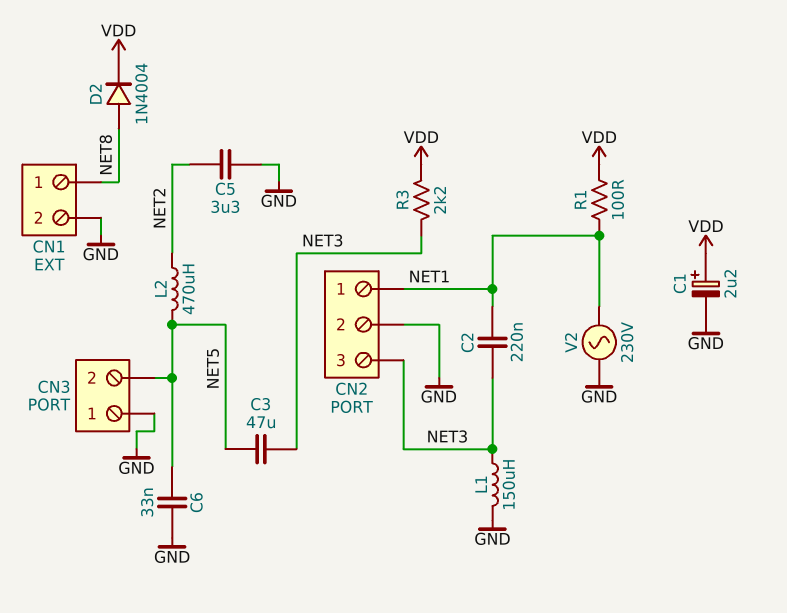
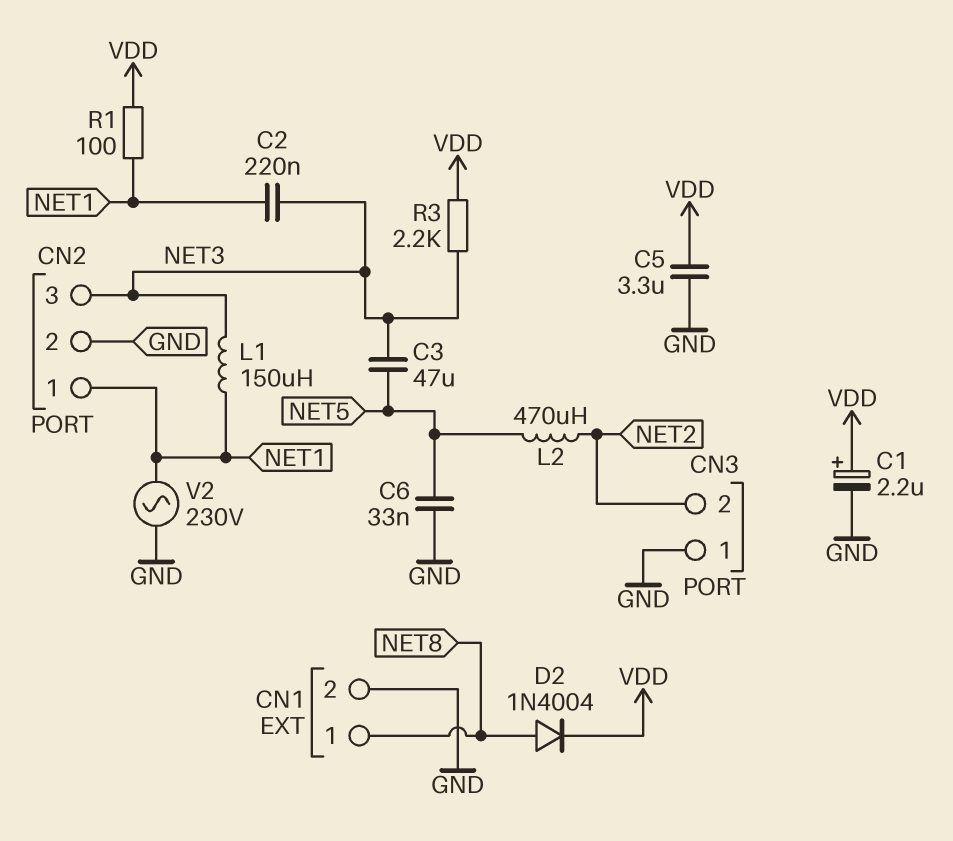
C5: 3.3uF (GND, NET2) -> 3.3uF (GND, VDD)
CN3 pin 2: NET5 -> NET2
L1: 150uH (GND, NET3) -> 150uH (NET1, NET3)

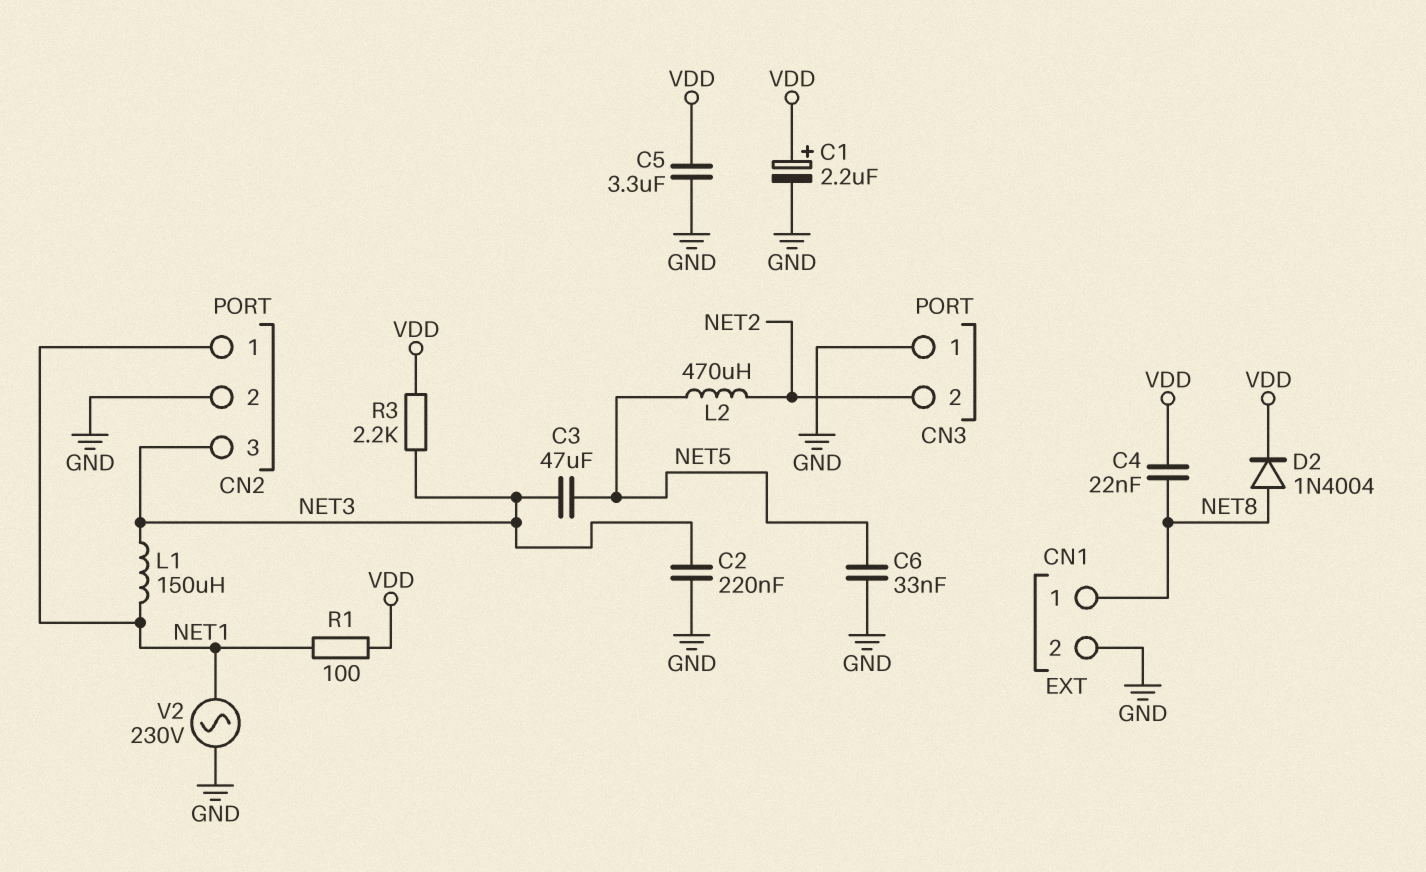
C2: 220nF (NET1, NET3) -> 220nF (GND, NET3)
C4: none -> 22nF (NET8, VDD)

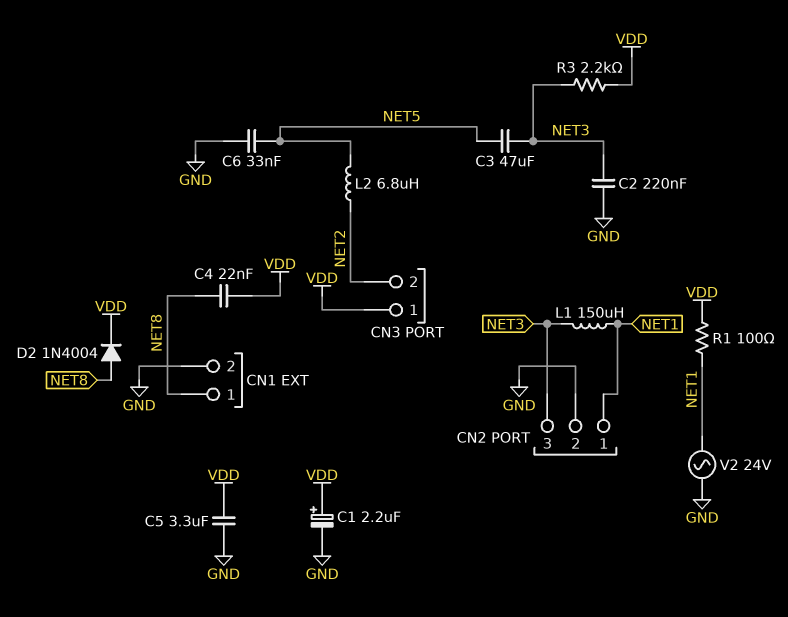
CN3 pin 1: GND -> VDD
L2: 470uH (NET2, NET5) -> 6.8uH (NET2, NET5)
V2: AC 230V (GND, NET1) -> AC 24V (GND, NET1)

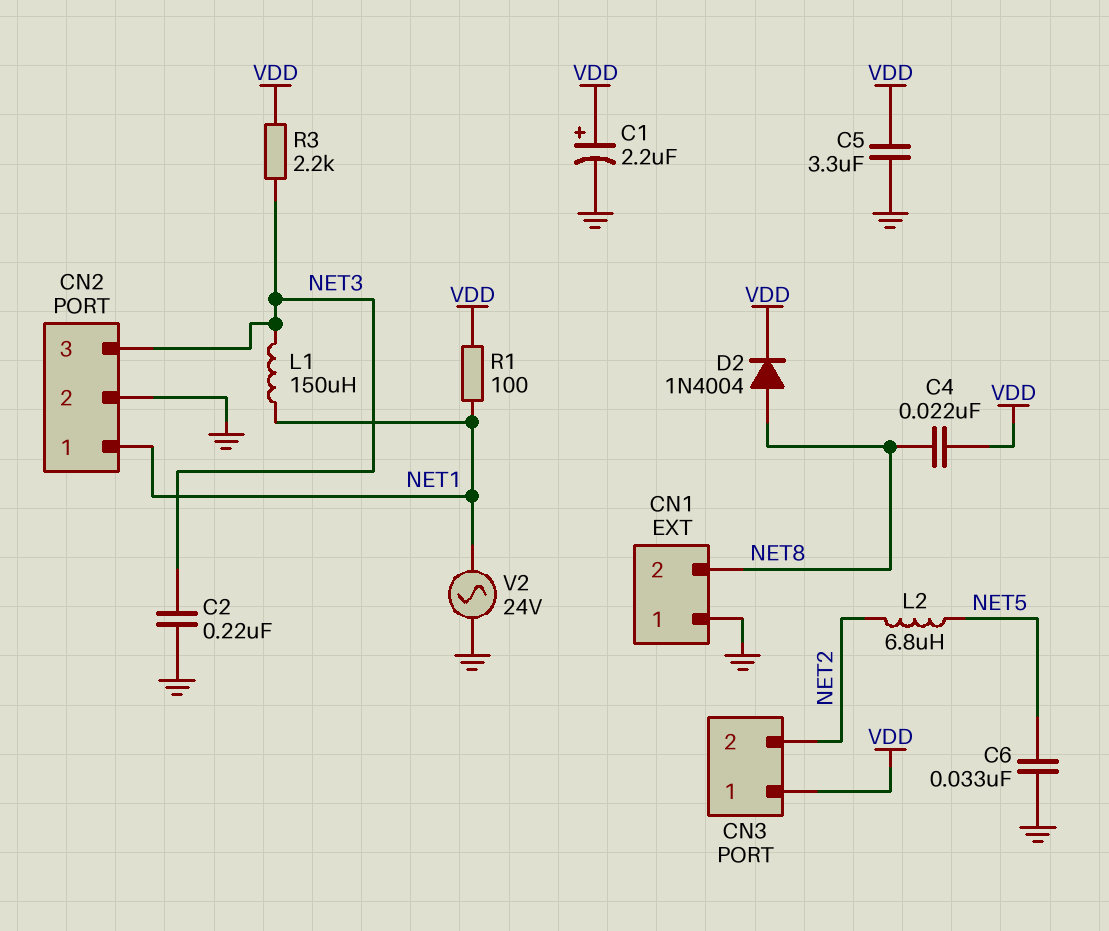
C3: 47uF (NET3, NET5) -> none
CN1 pin 1: NET8 -> GND
CN1 pin 2: GND -> NET8

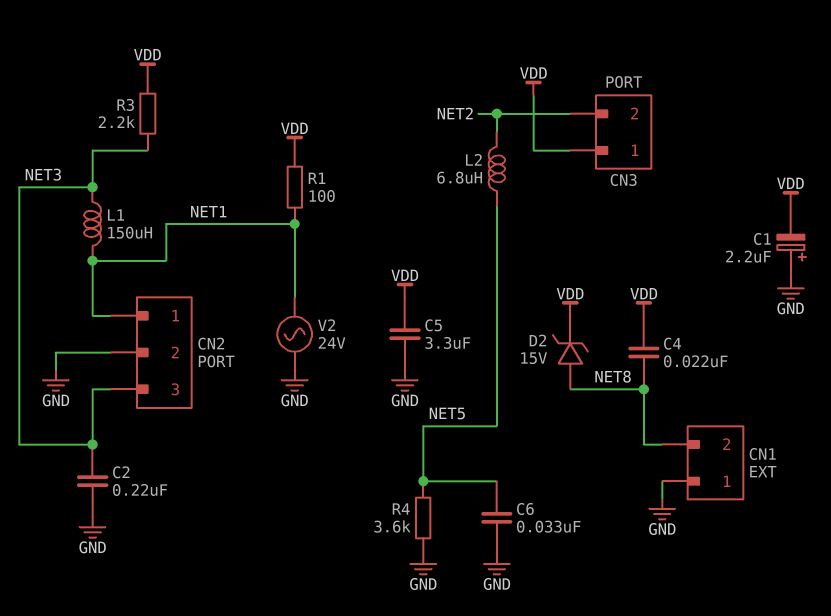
C1: 2.2uF (plus VDD, minus GND) -> 2.2uF (plus GND, minus VDD)
D2: diode 1N4004 (A NET8, K VDD) -> zener 15V (A NET8, K VDD)
R4: none -> 3.6k (GND, NET5)

